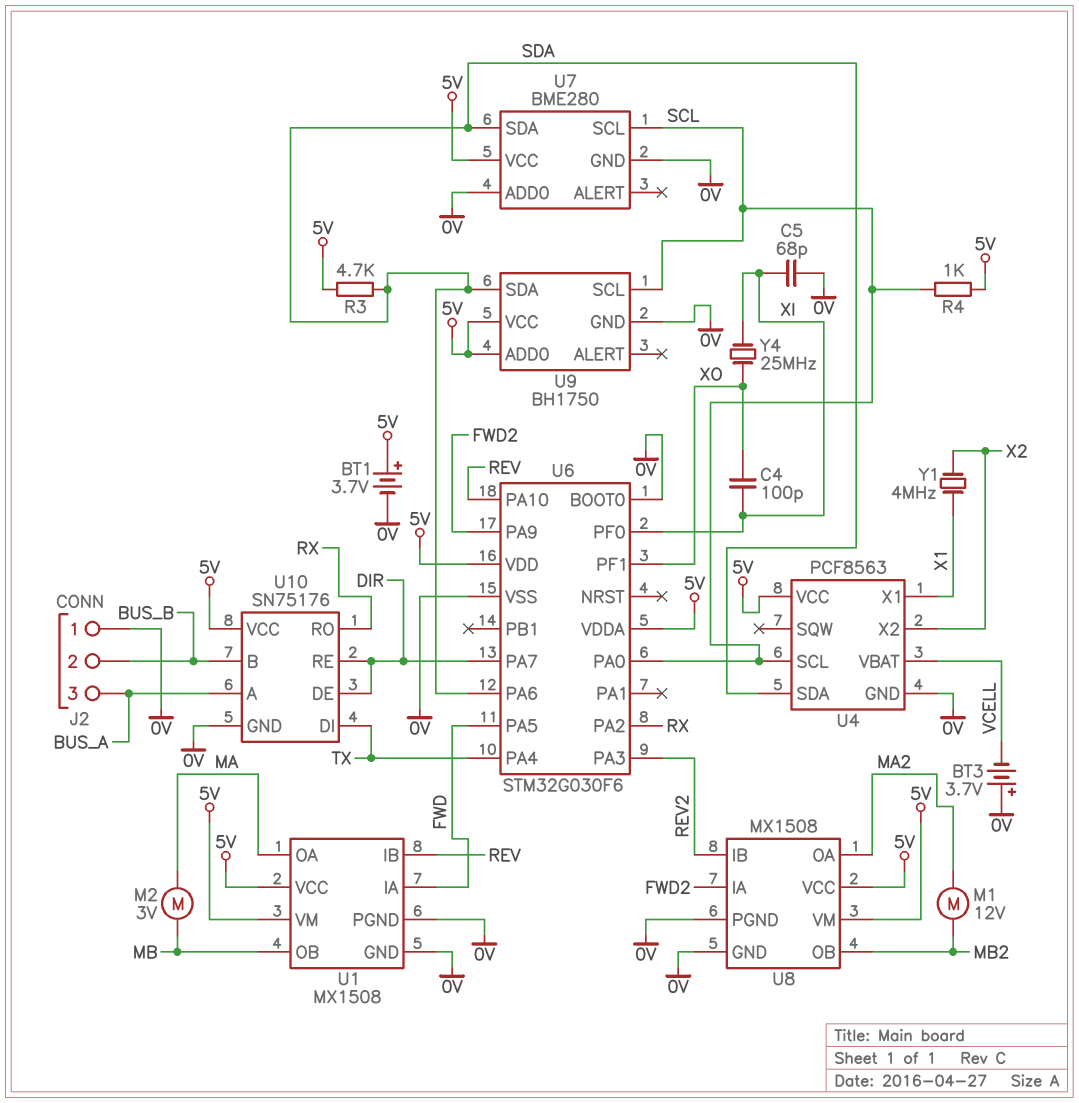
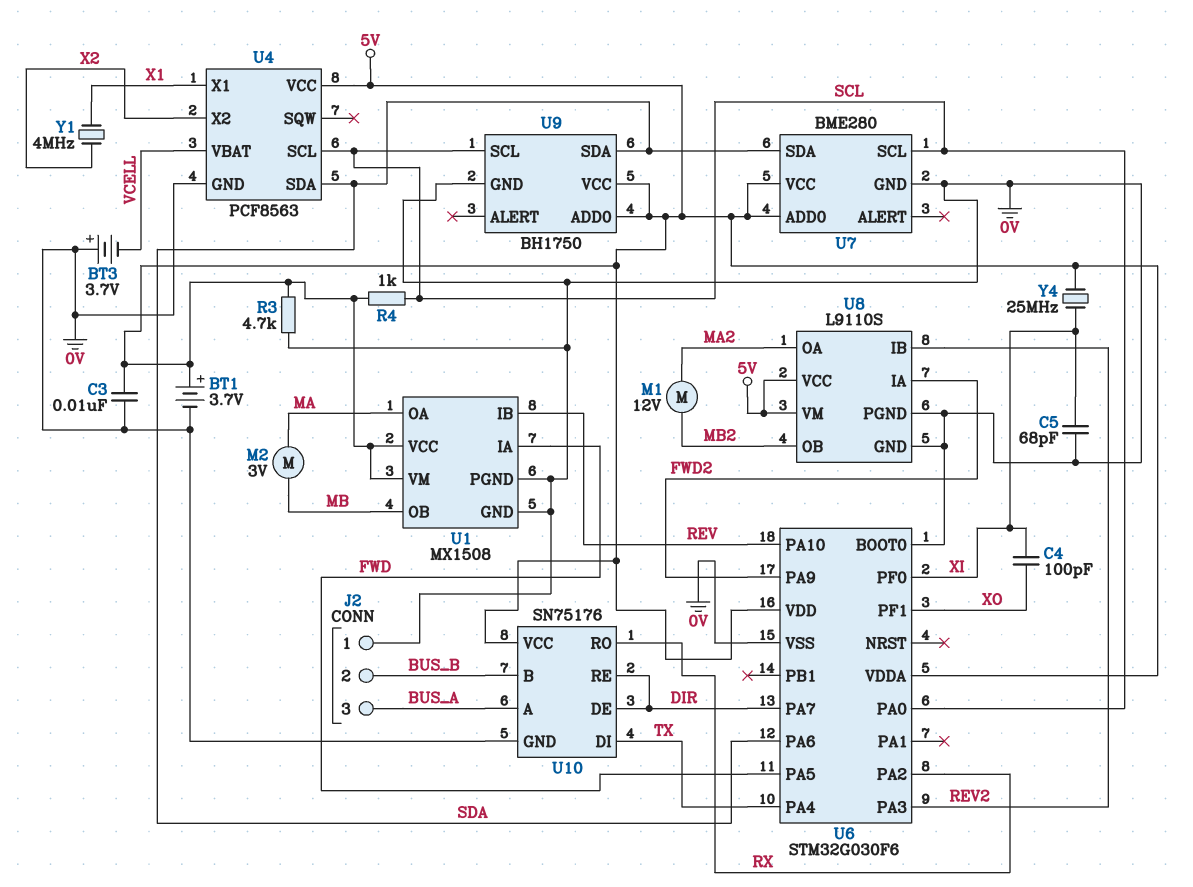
C3: none -> 10nF (0V, 5V)
R3: 4.7k (5V, SDA) -> 4.7k (0V, 5V)
U7 pin ADD0: 0V -> 5V
U8: MX1508 -> L9110S
Y4: 25MHz (XI, XO) -> 25MHz (5V, XI)

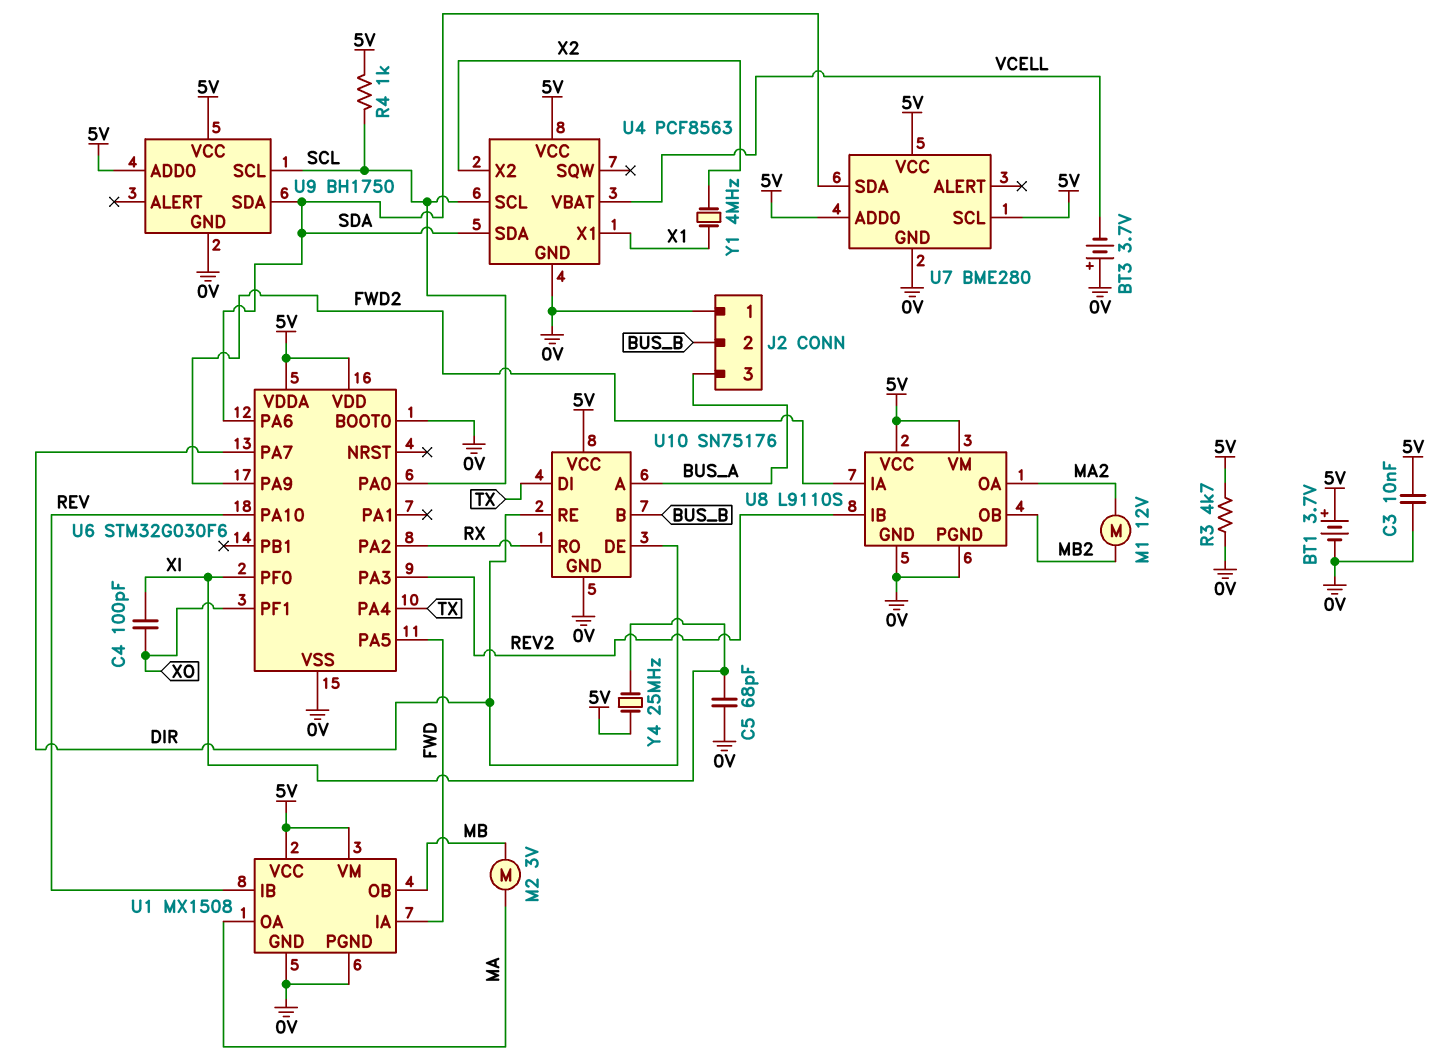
U7 pin SCL: SCL -> 5V

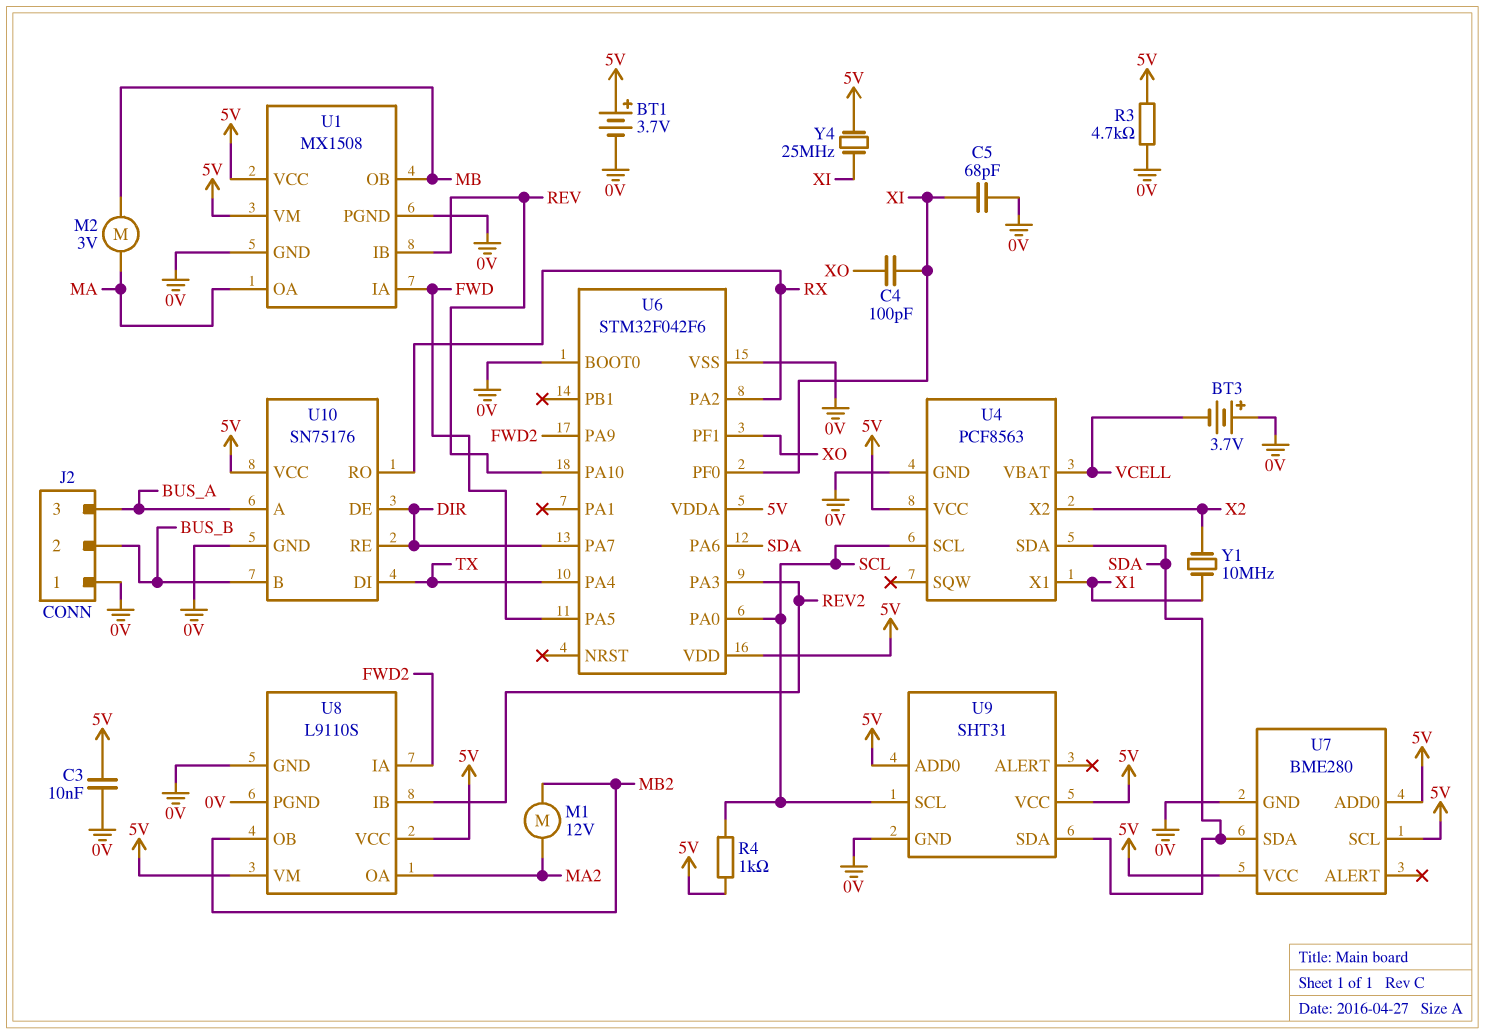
U6: STM32G030F6 -> STM32F042F6
U9: BH1750 -> SHT31
Y1: 4MHz (X1, X2) -> 10MHz (X1, X2)

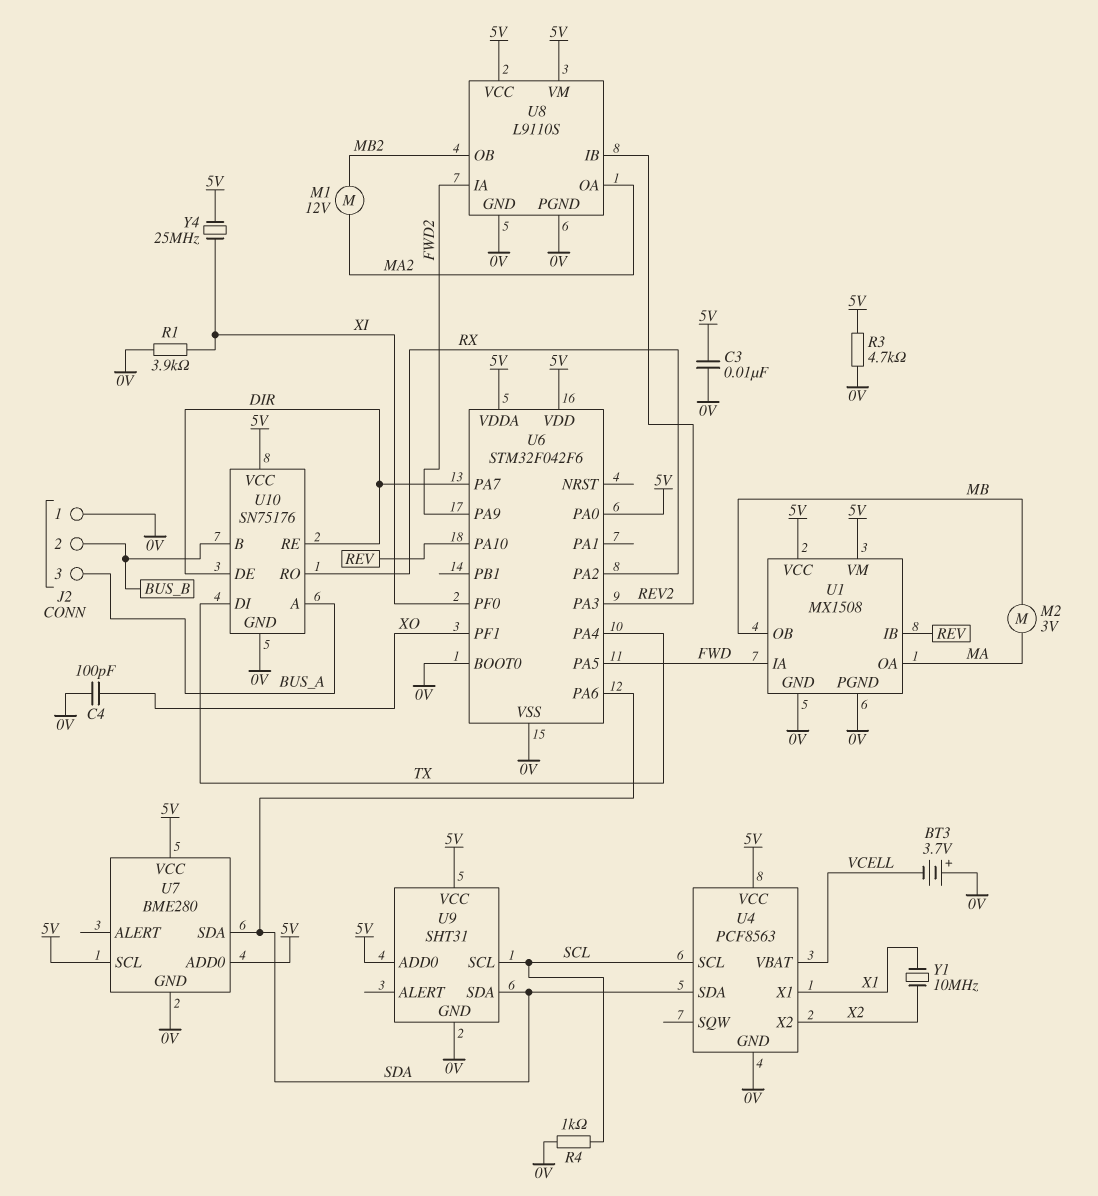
BT1: 3.7V (plus 5V, minus 0V) -> none
C4: 100pF (XI, XO) -> 100pF (0V, XO)
C5: 68pF (0V, XI) -> none
R1: none -> 3.9k (0V, XI)
R4: 1k (5V, SCL) -> 1k (0V, SCL)
U6 pin PA0: SCL -> 5V

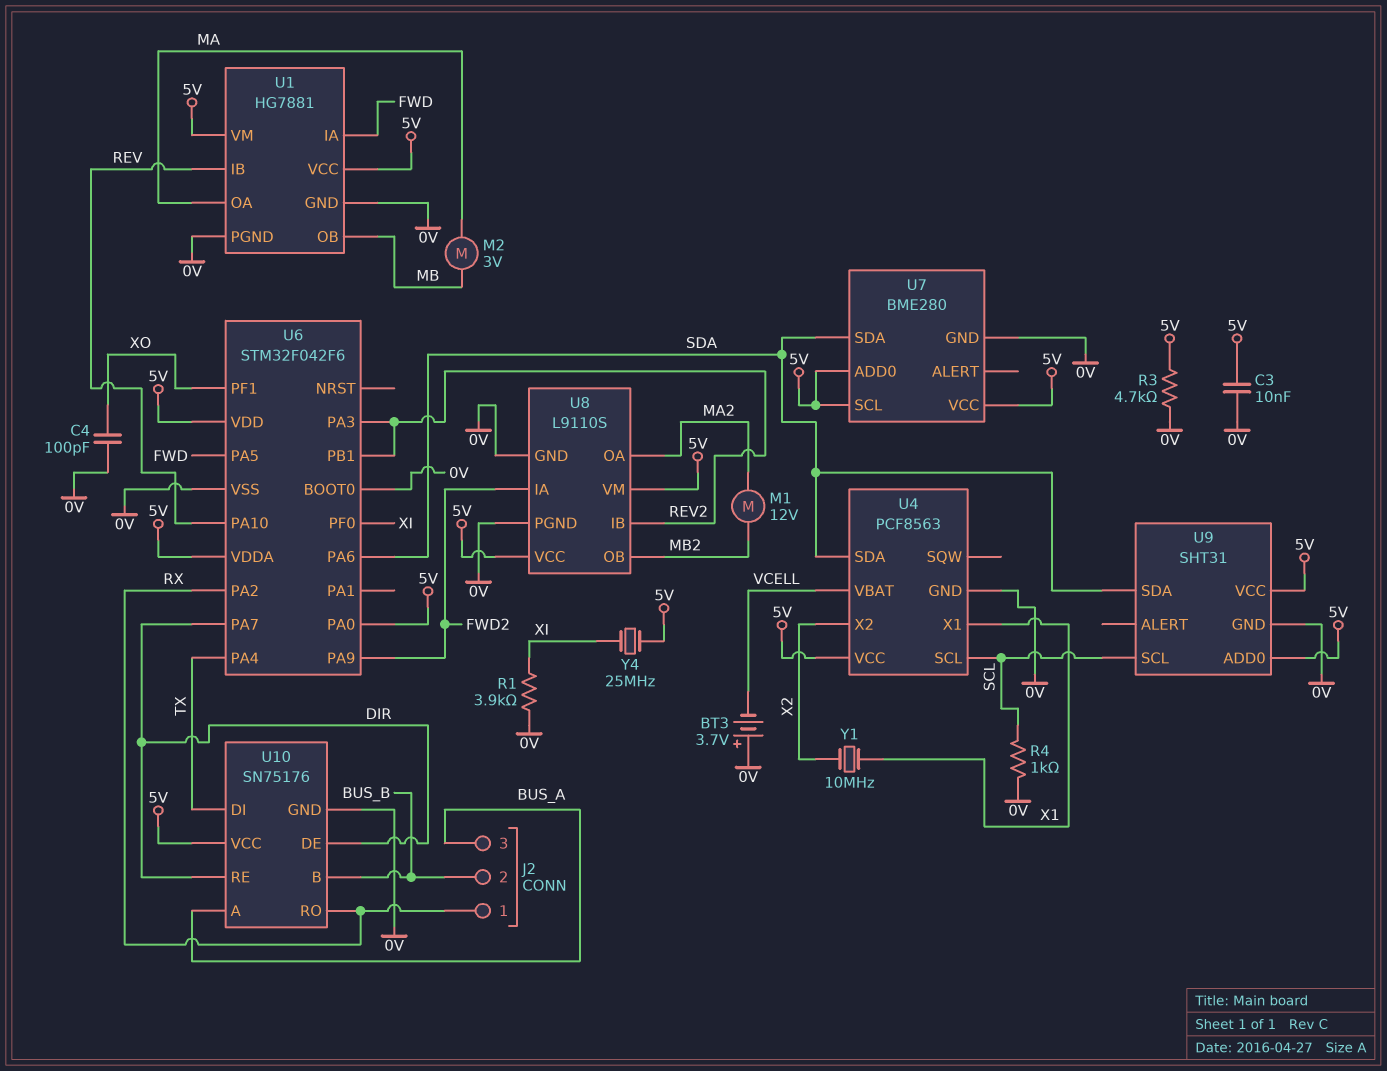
J2 pin 1: 0V -> RX
U1: MX1508 -> HG7881
U6 pin PB1: none -> REV2

